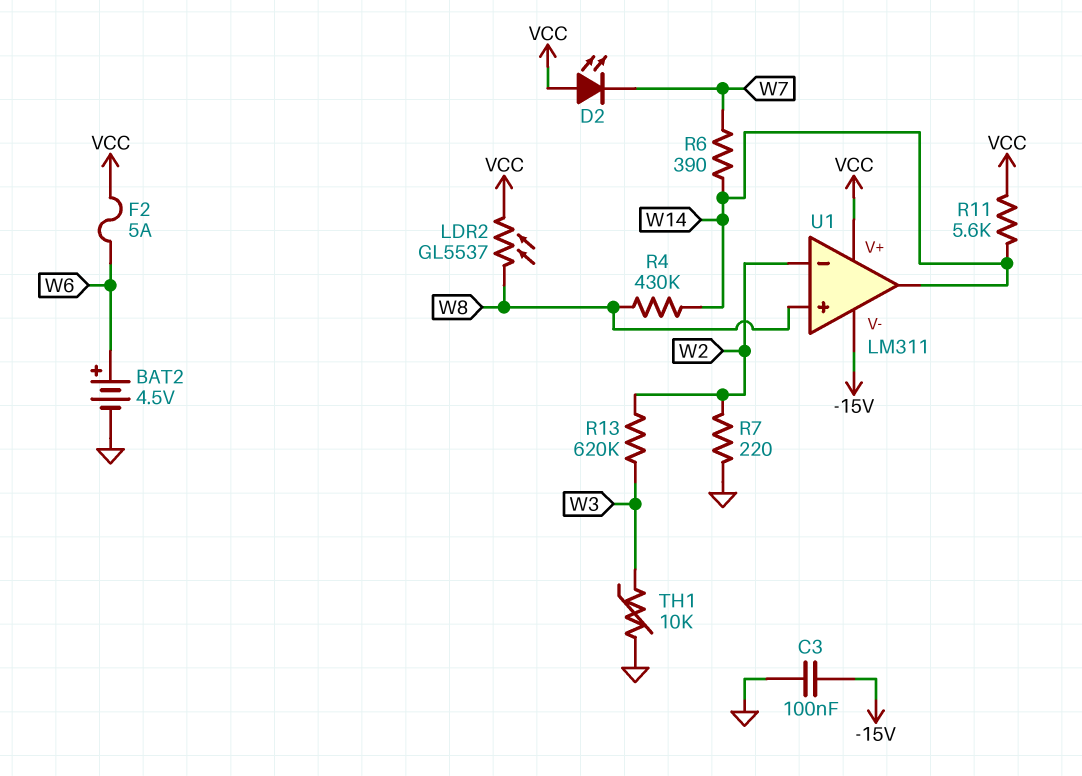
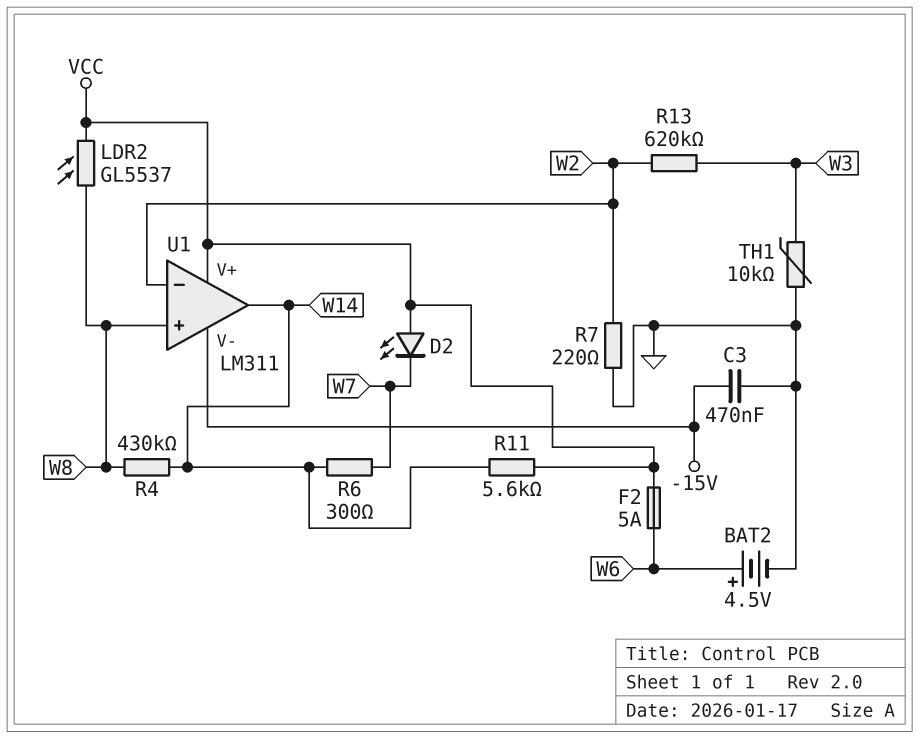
C3: 100nF (-15V, GND) -> 470nF (-15V, GND)
R6: 390 (W7, W14) -> 300 (W7, W14)

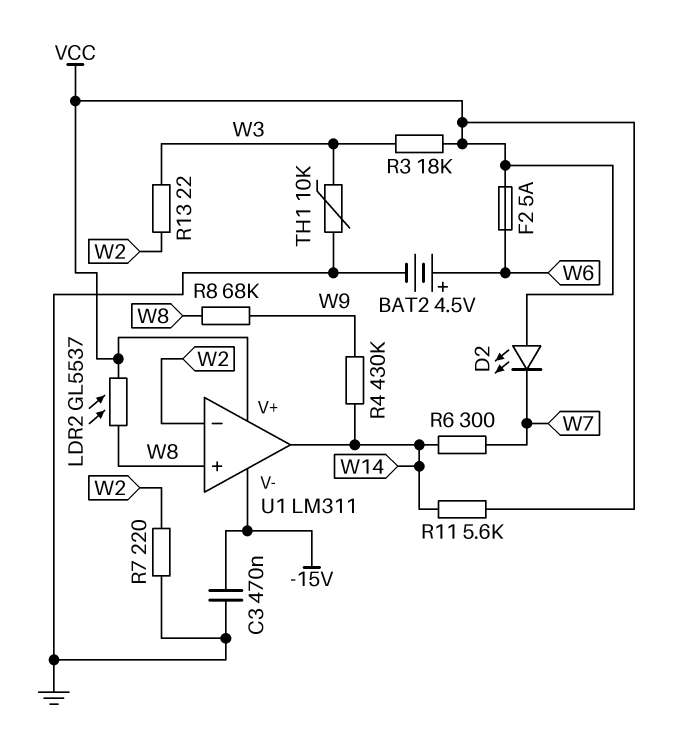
R3: none -> 18k (VCC, W3)
R4: 430k (W8, W14) -> 430k (W9, W14)
R8: none -> 68k (W8, W9)
R13: 620k (W2, W3) -> 22 (W2, W3)

